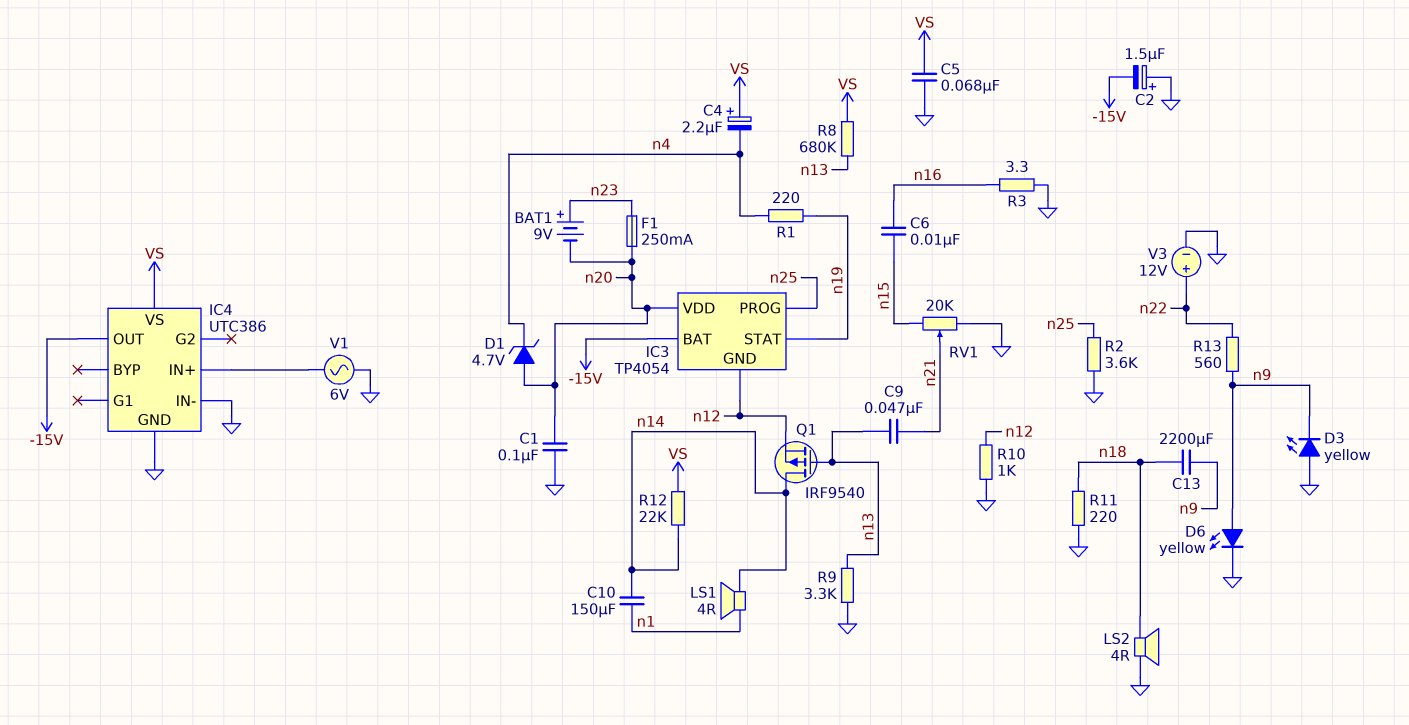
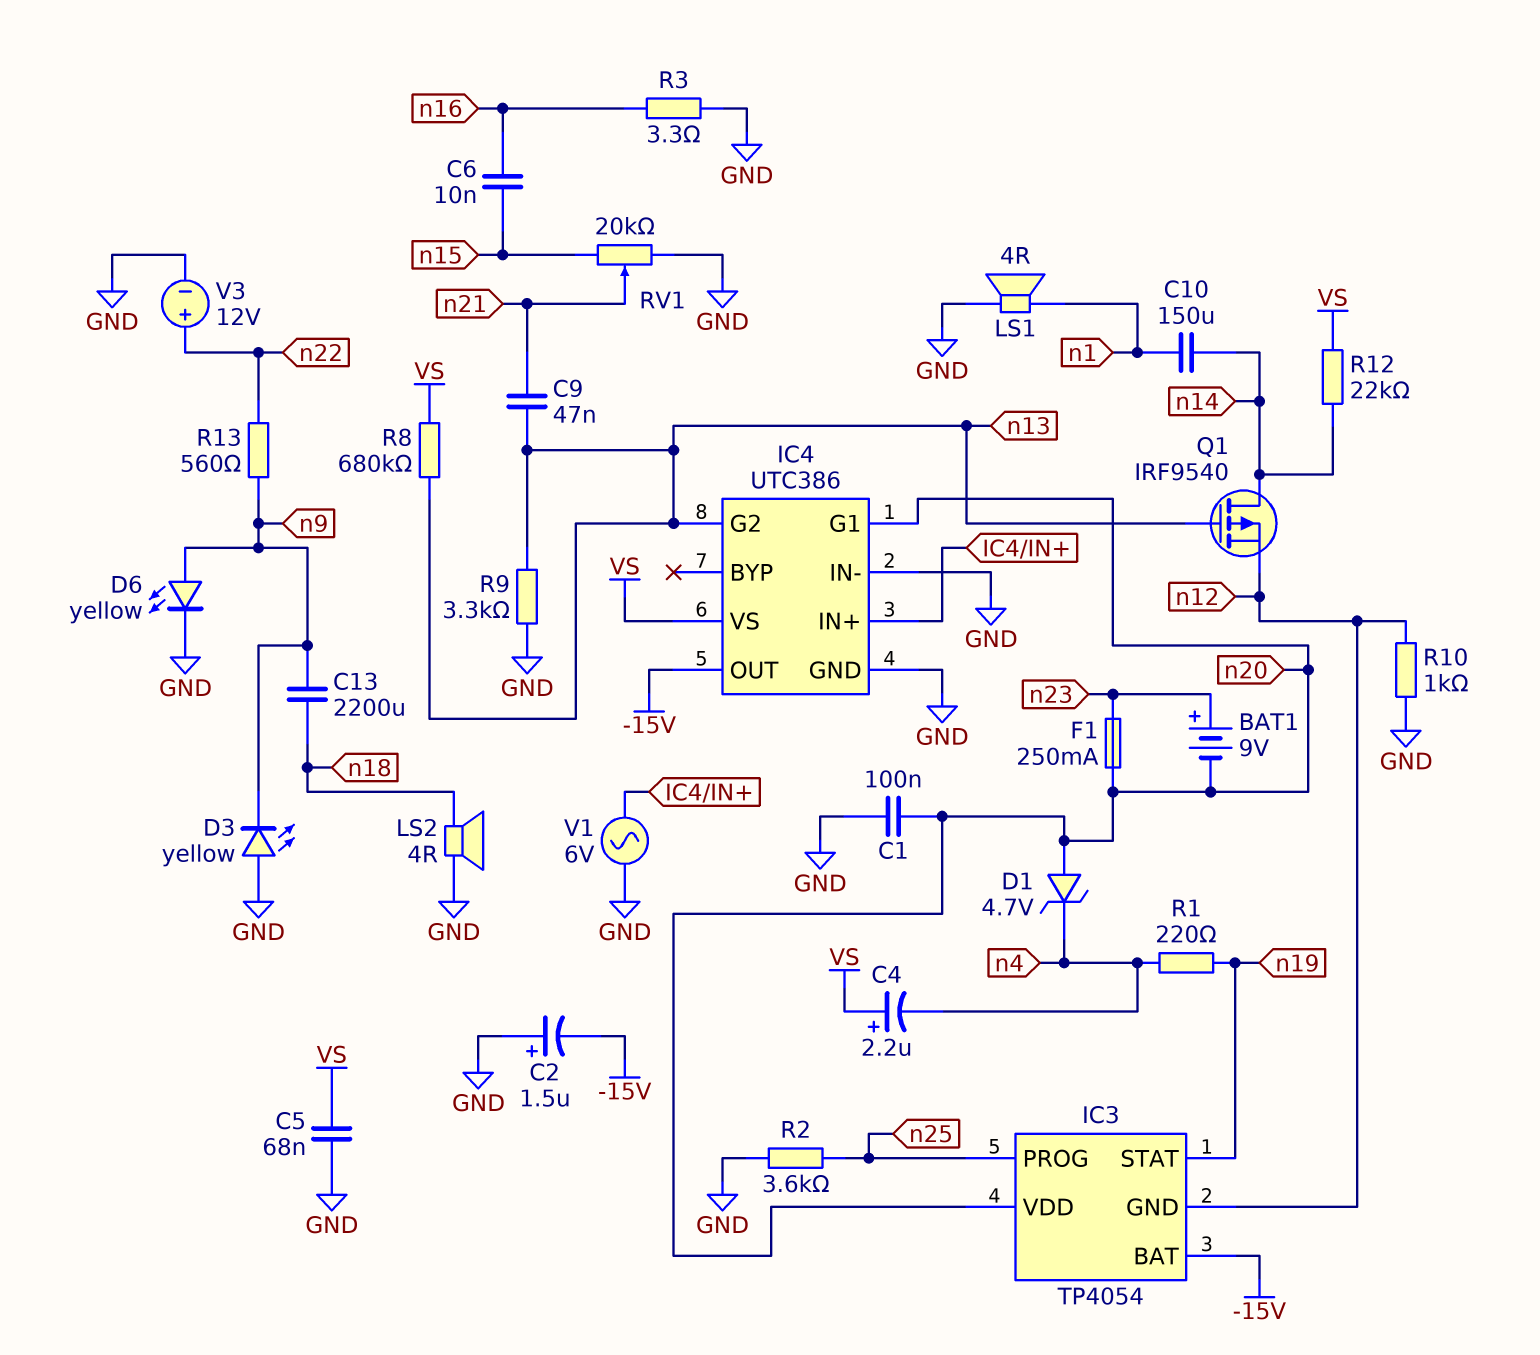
IC4 pin G1: none -> n20
IC4 pin G2: none -> n13
LS1: speaker 4R (n1, n14) -> speaker 4R (GND, n1)
R11: 220 (GND, n18) -> none

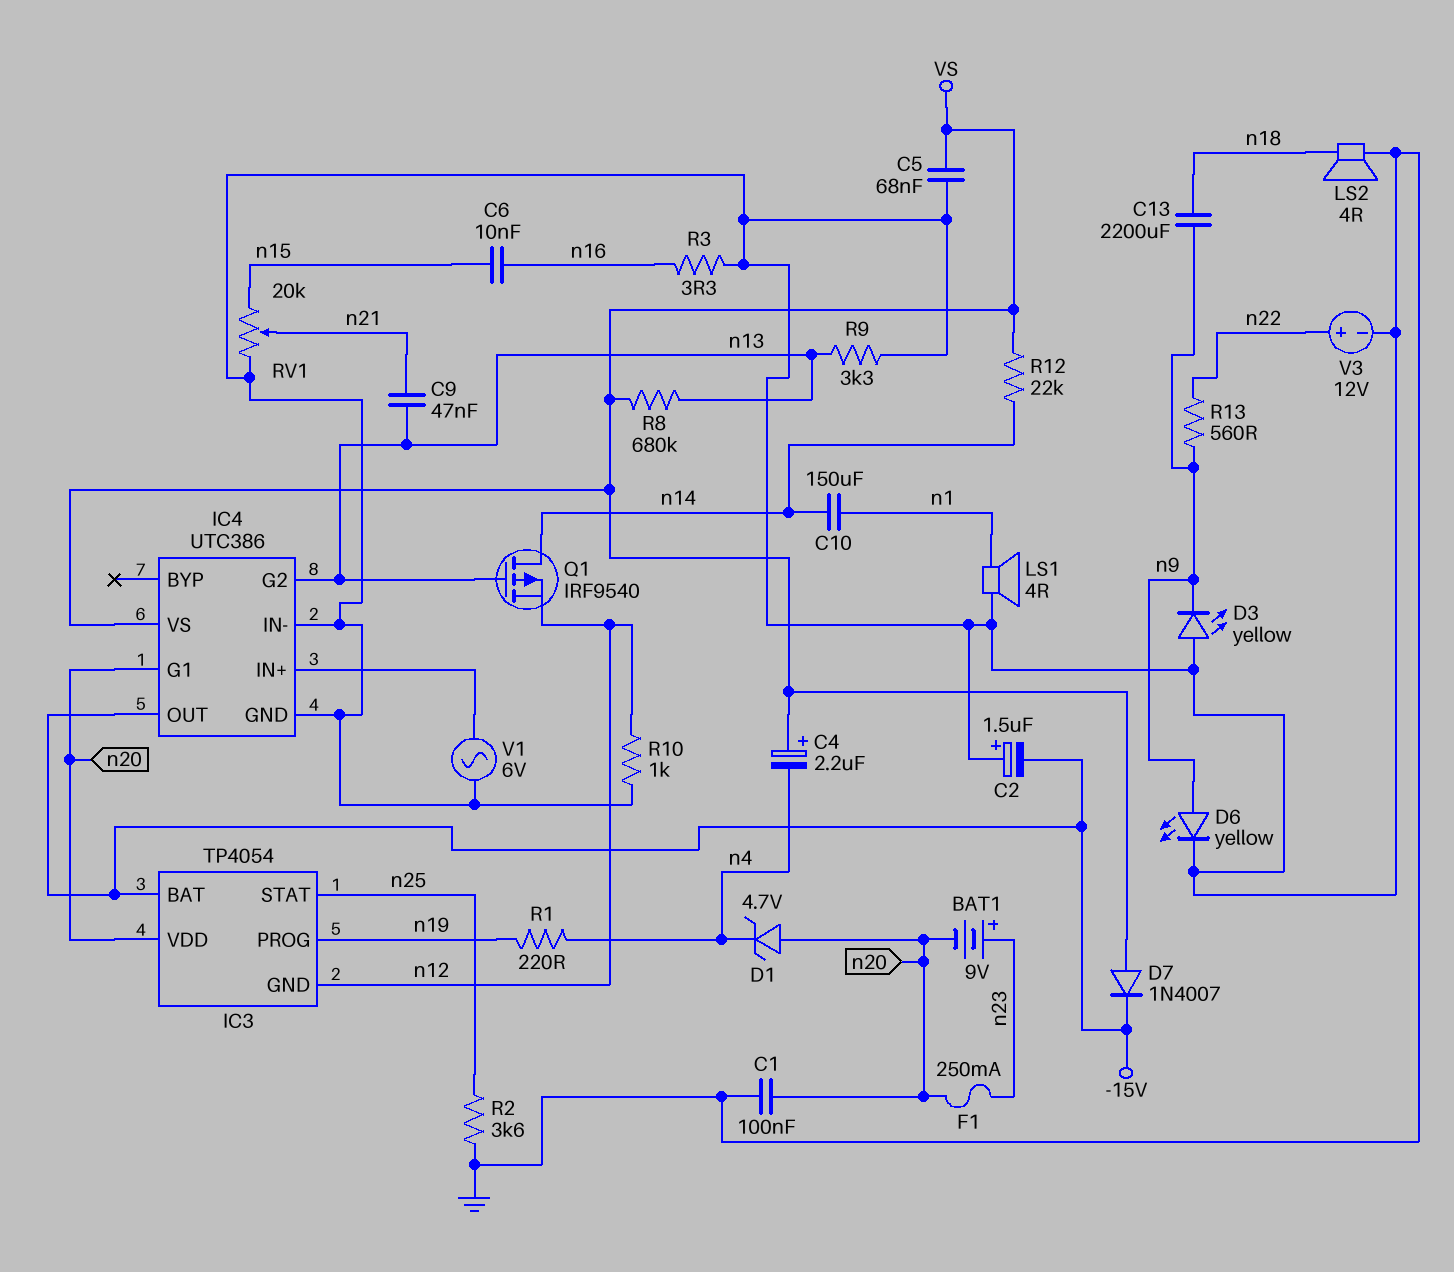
D7: none -> diode 1N4007 (A VS, K -15V)
IC3 pin PROG: n25 -> n19
IC3 pin STAT: n19 -> n25

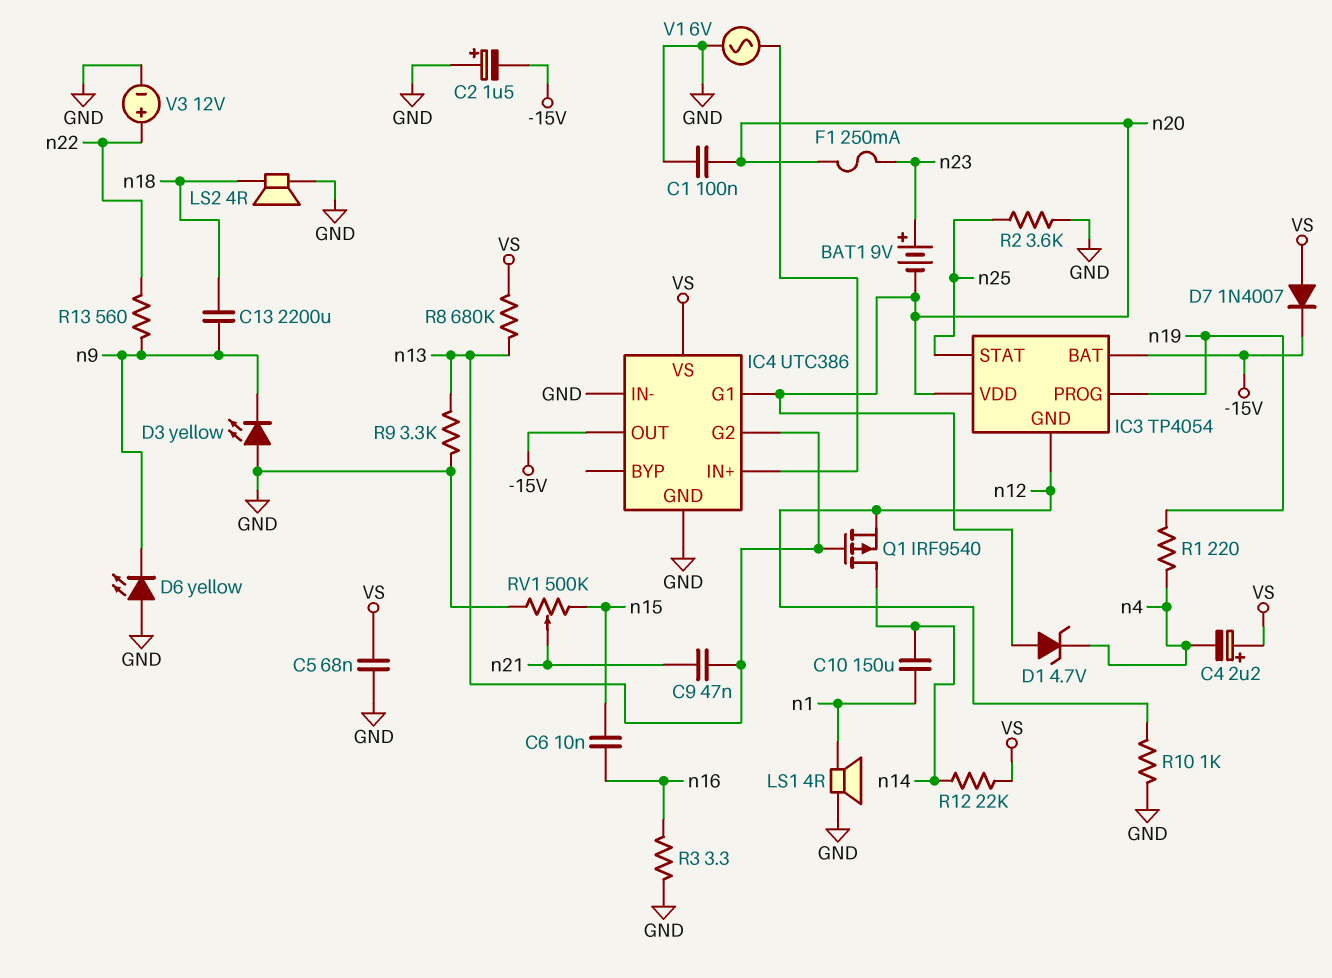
D6: LED yellow (A n9, K GND) -> LED yellow (A GND, K n9)
RV1: 20k (GND, n15, wiper n21) -> 500k (GND, n15, wiper n21)

